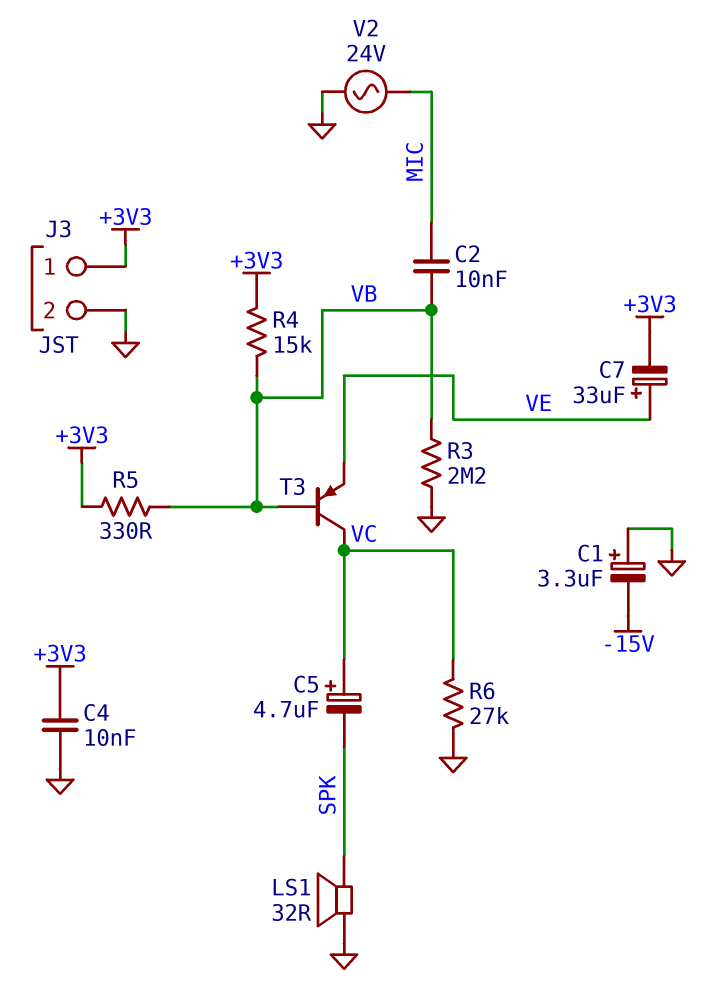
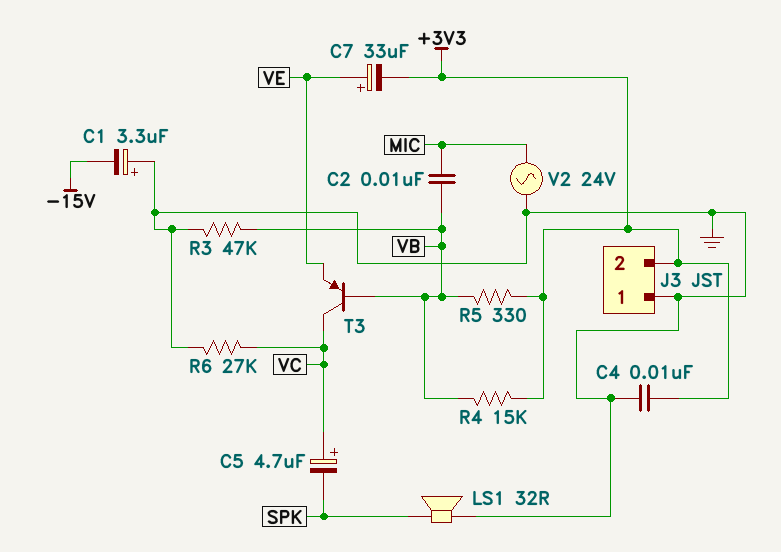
J3 pin 1: +3V3 -> GND
J3 pin 2: GND -> +3V3
R3: 2.2M (GND, VB) -> 47k (GND, VB)

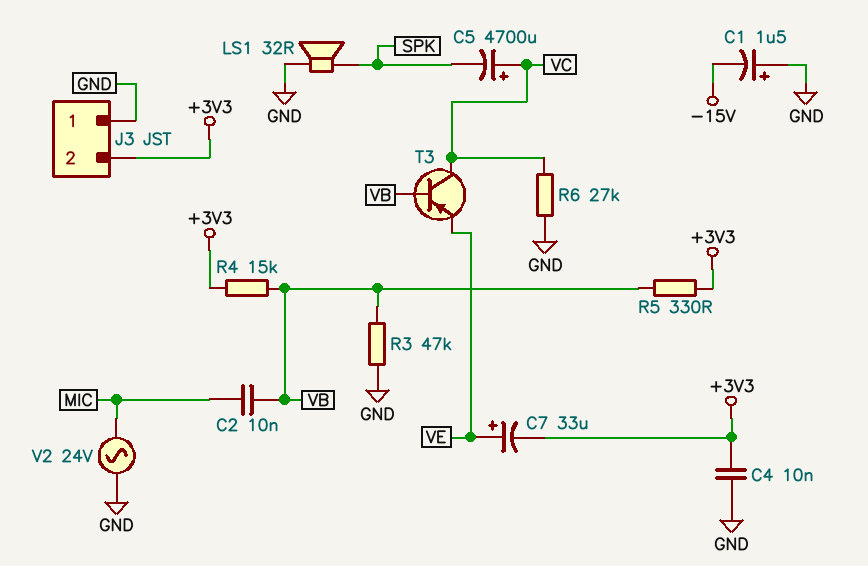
C1: 3.3uF (plus GND, minus -15V) -> 1.5uF (plus GND, minus -15V)
C5: 4.7uF (plus VC, minus SPK) -> 4700uF (plus VC, minus SPK)

